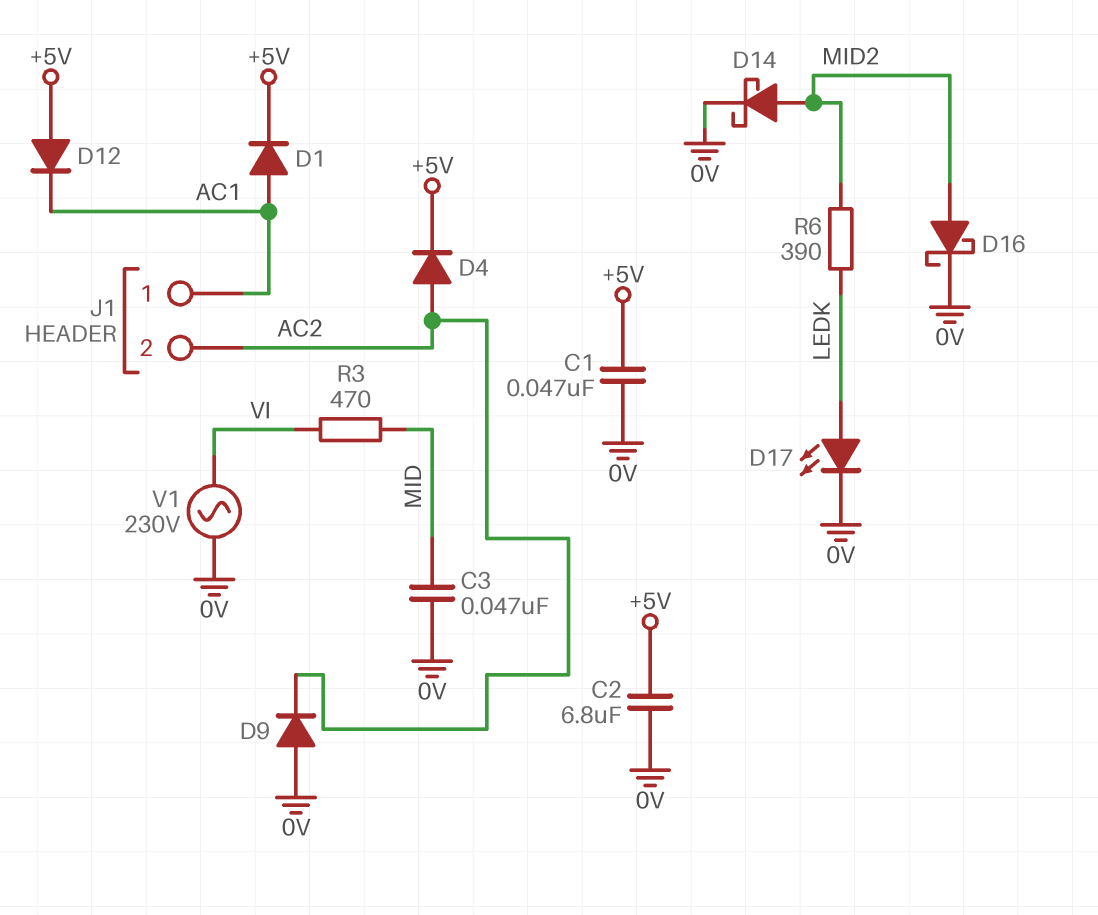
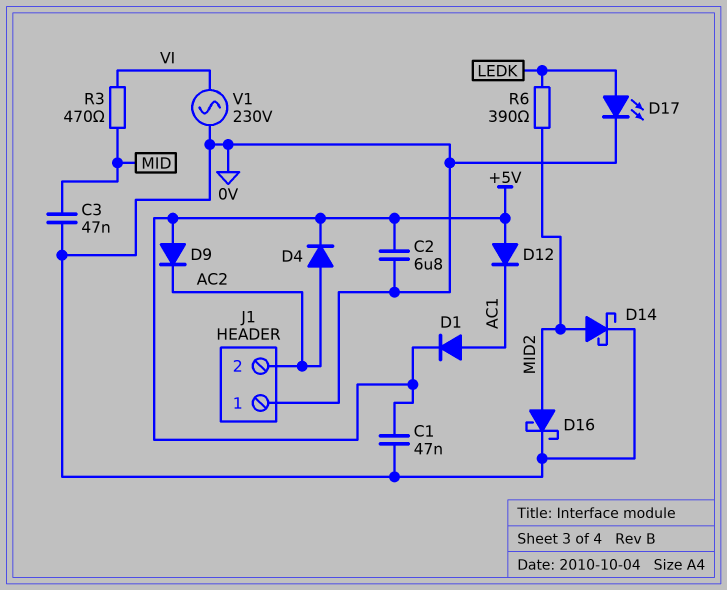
D9: diode (A 0V, K AC2) -> diode (A +5V, K AC2)
J1 pin 1: AC1 -> 0V

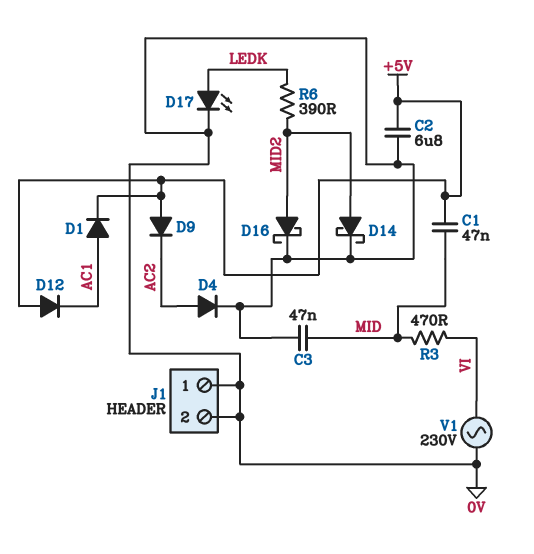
C1: 47nF (+5V, 0V) -> 47nF (+5V, MID)
D4: diode (A AC2, K +5V) -> diode (A AC2, K 0V)
J1 pin 2: AC2 -> 0V

